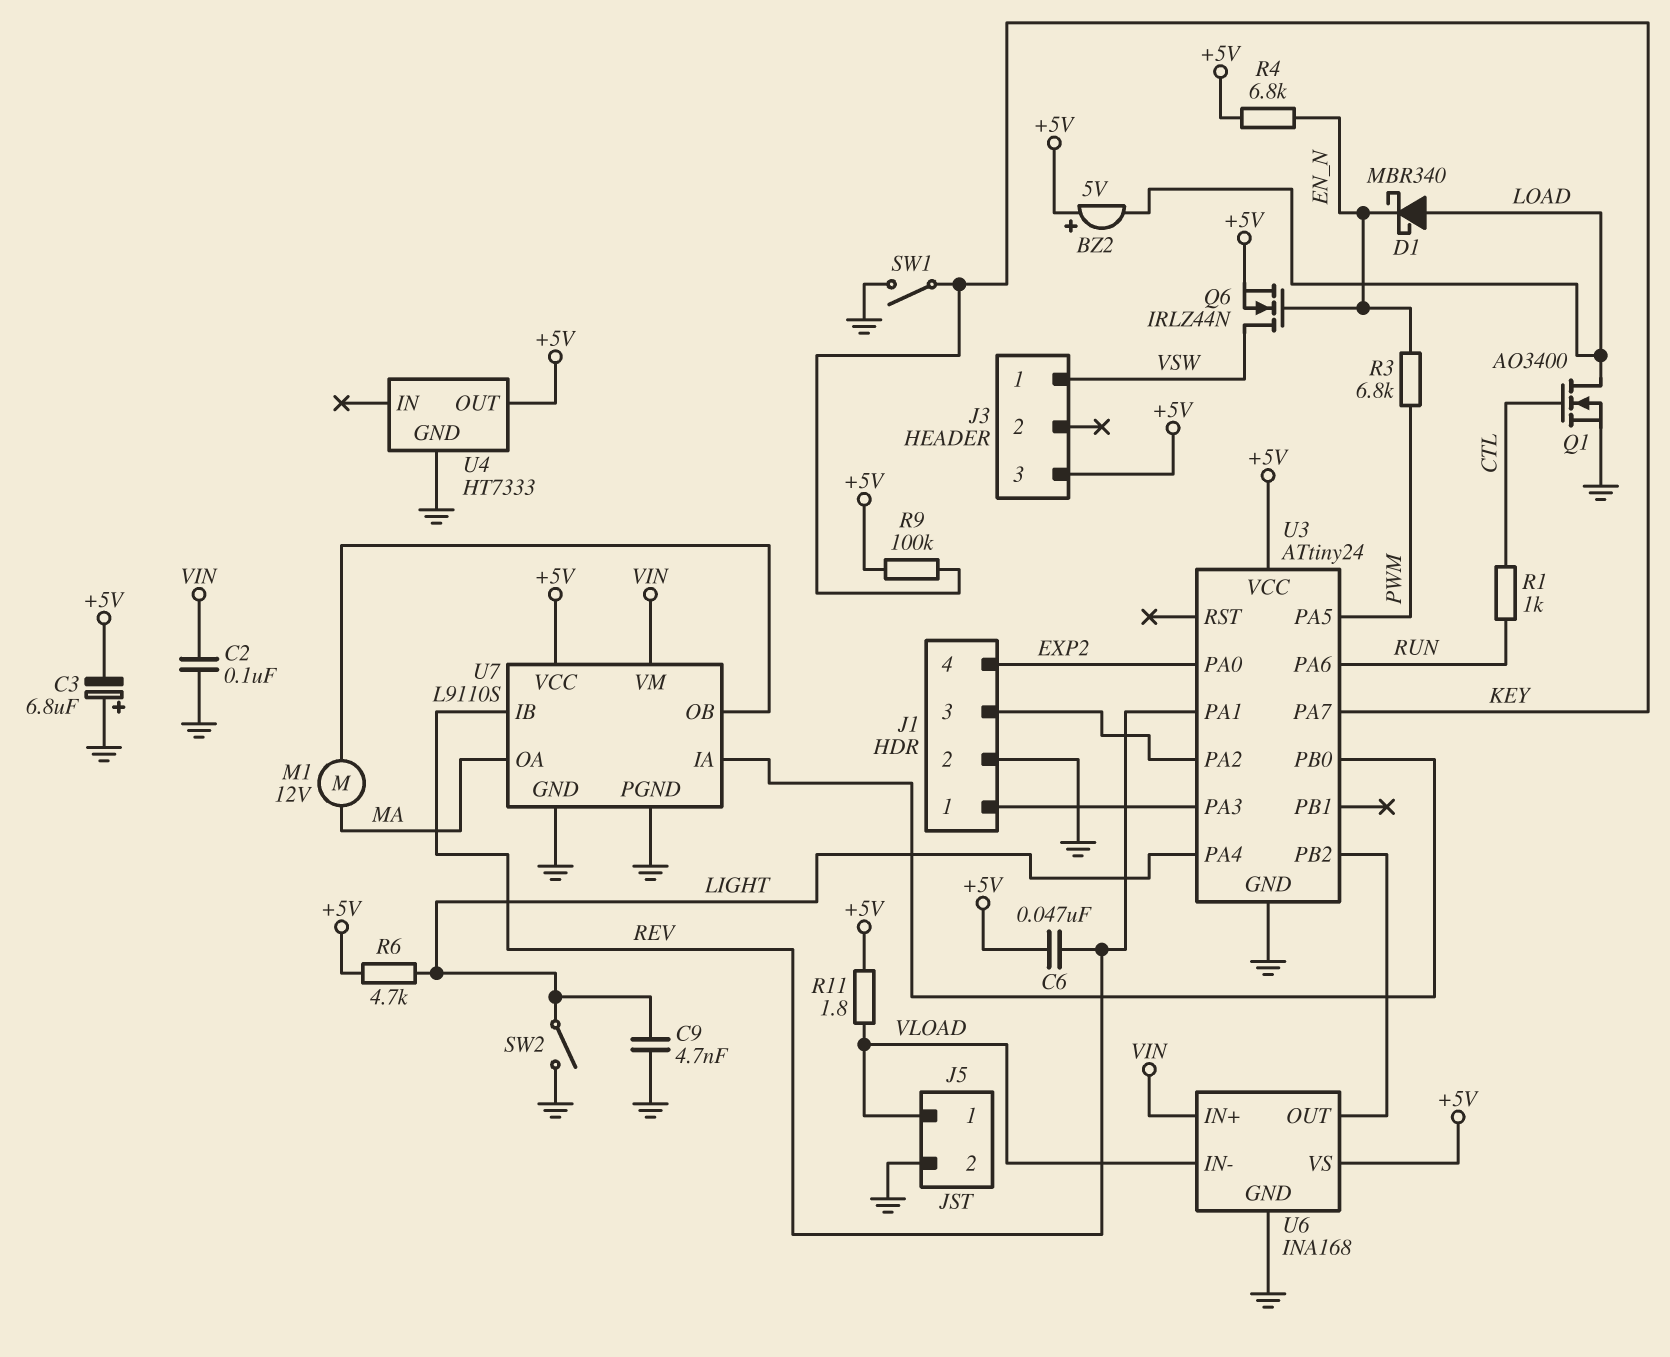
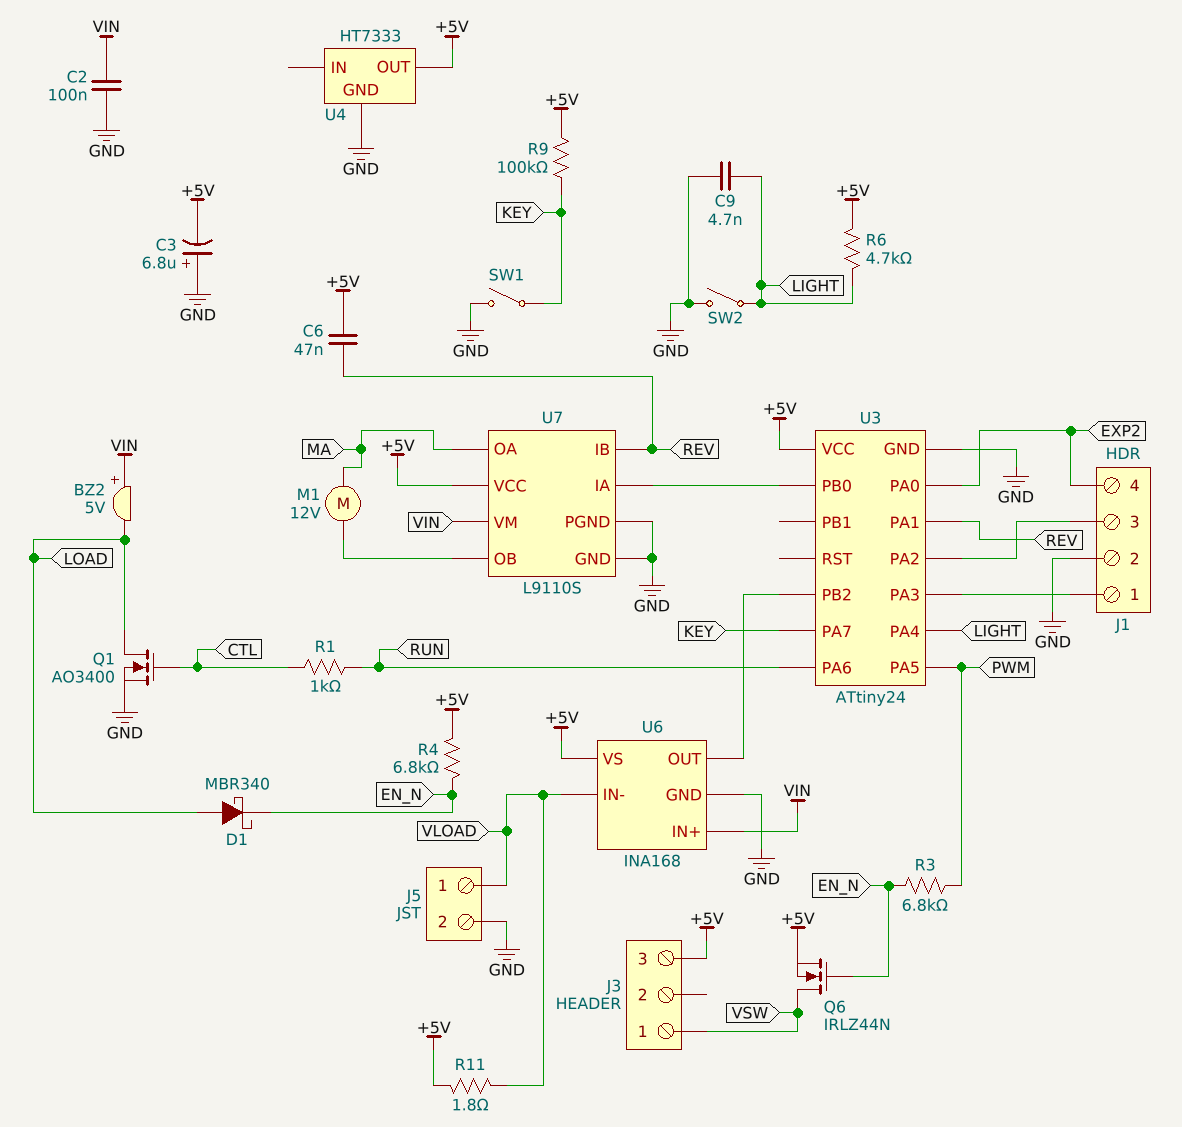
BZ2: buzzer 5V (plus +5V, minus LOAD) -> buzzer 5V (plus VIN, minus LOAD)

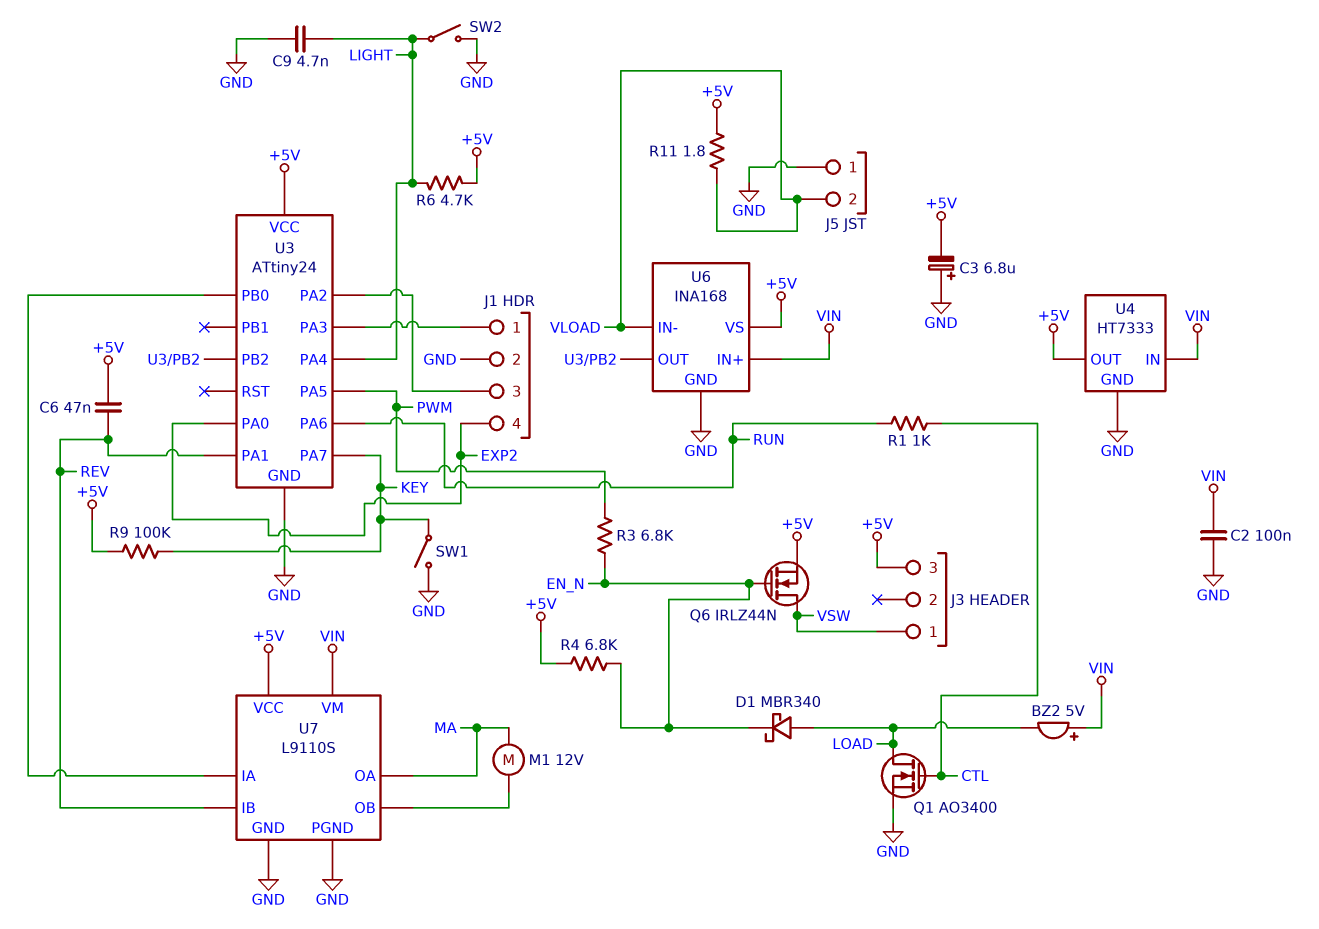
J5 pin 1: VLOAD -> GND
J5 pin 2: GND -> VLOAD
U4 pin IN: none -> VIN

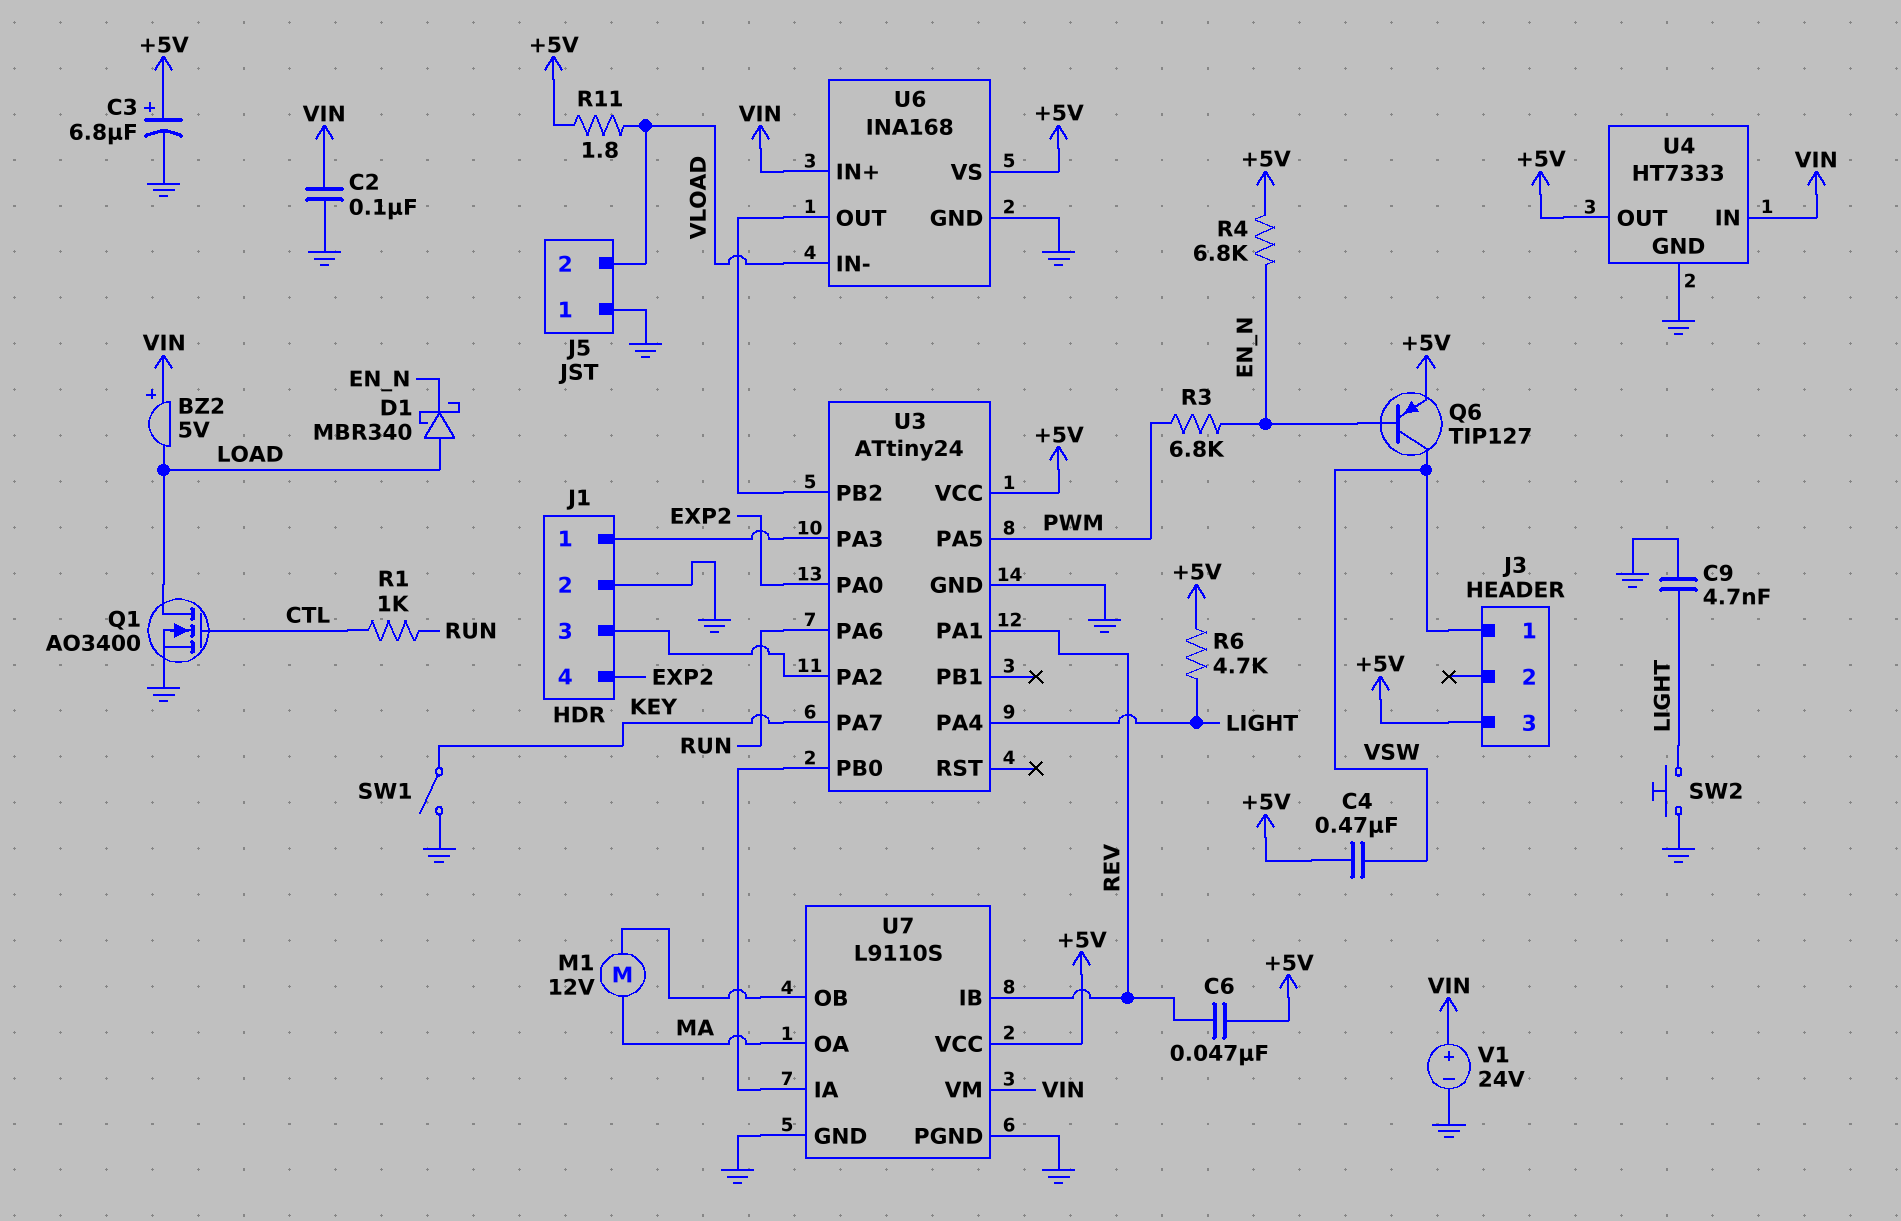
C3: 6.8uF (plus GND, minus +5V) -> 6.8uF (plus +5V, minus GND)
C4: none -> 470nF (+5V, VSW)
Q6: NMOS IRLZ44N (G EN_N, D VSW, S +5V) -> PNP TIP127 (B EN_N, C VSW, E +5V)
R9: 100k (+5V, KEY) -> none
SW2: switch (GND, LIGHT) -> button (GND, LIGHT)
V1: none -> 24V (plus VIN, minus GND)

